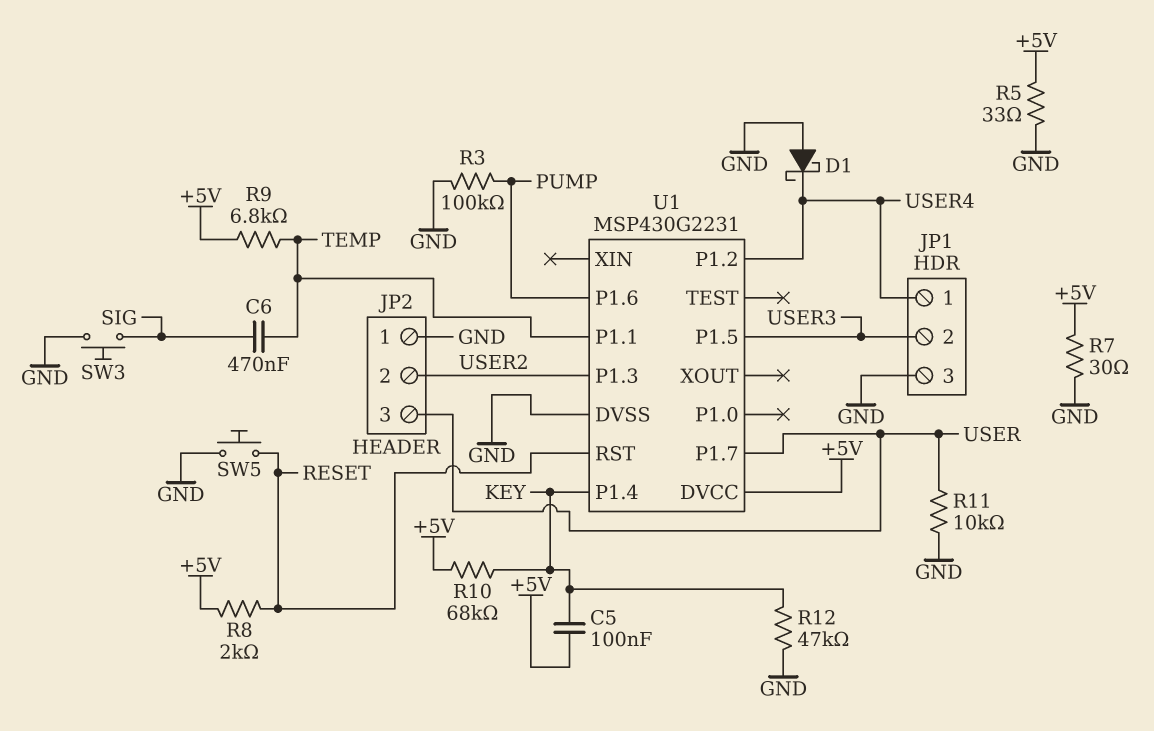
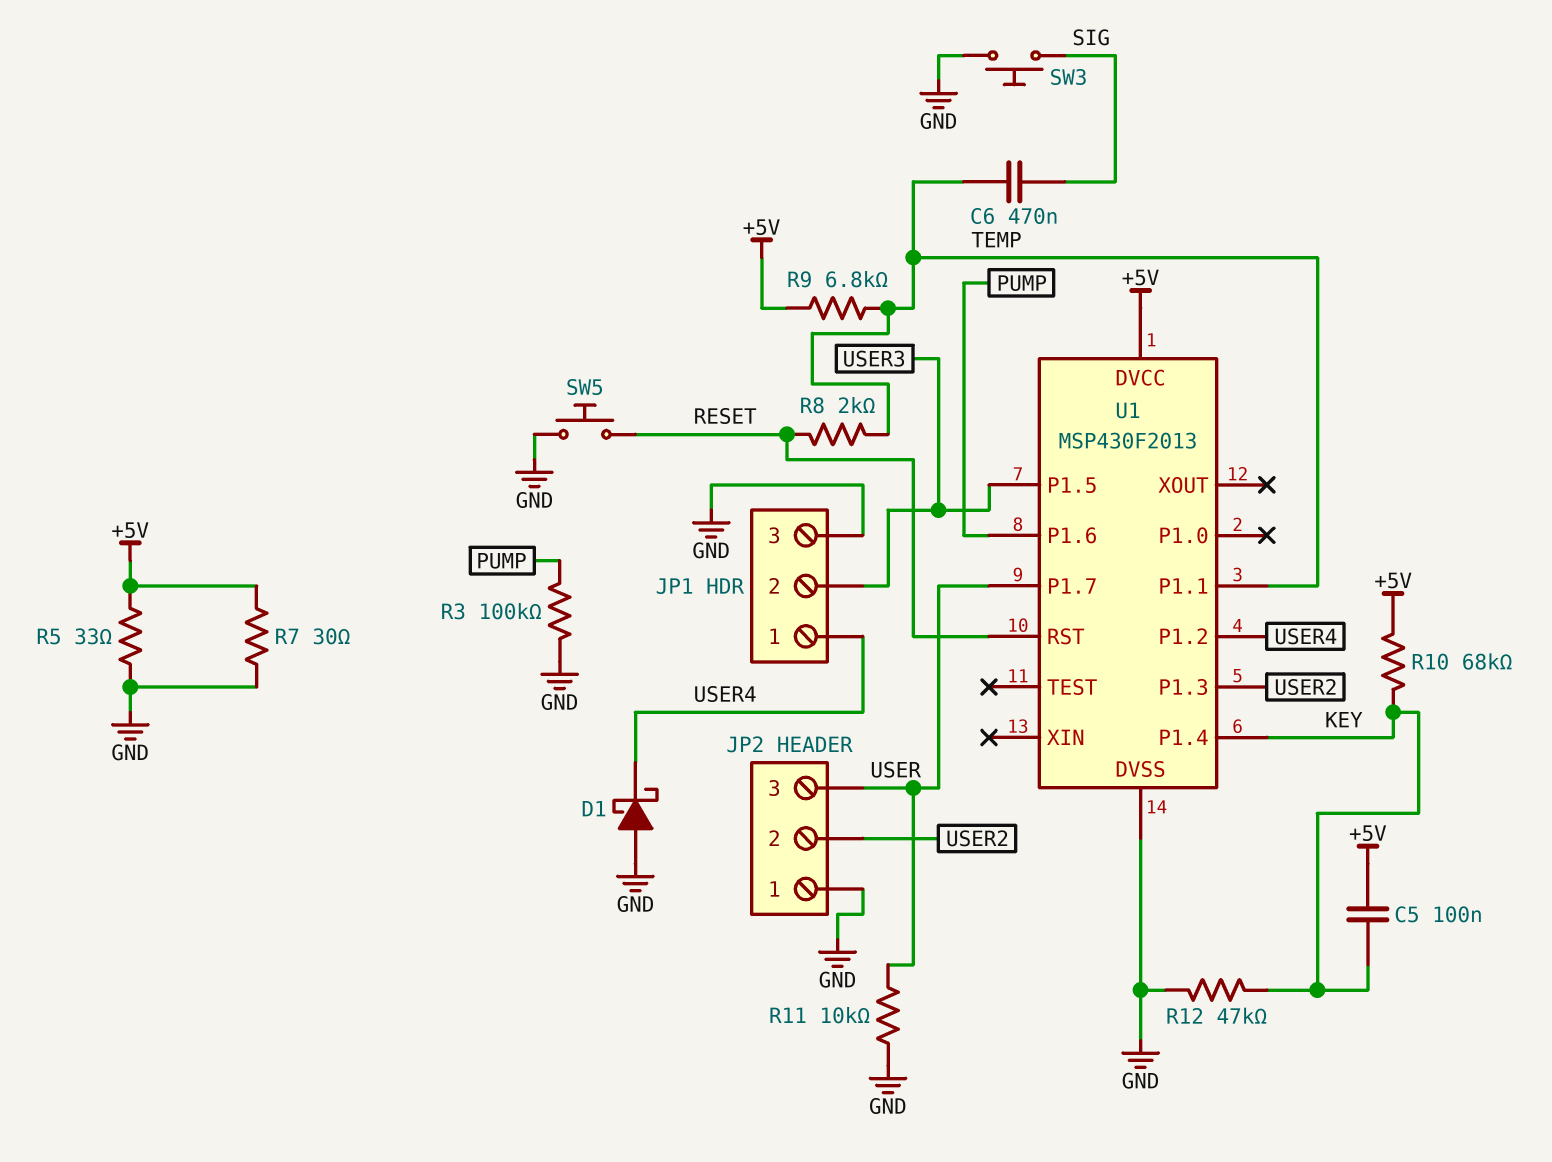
R8: 2k (+5V, RESET) -> 2k (RESET, TEMP)
U1: MSP430G2231 -> MSP430F2013

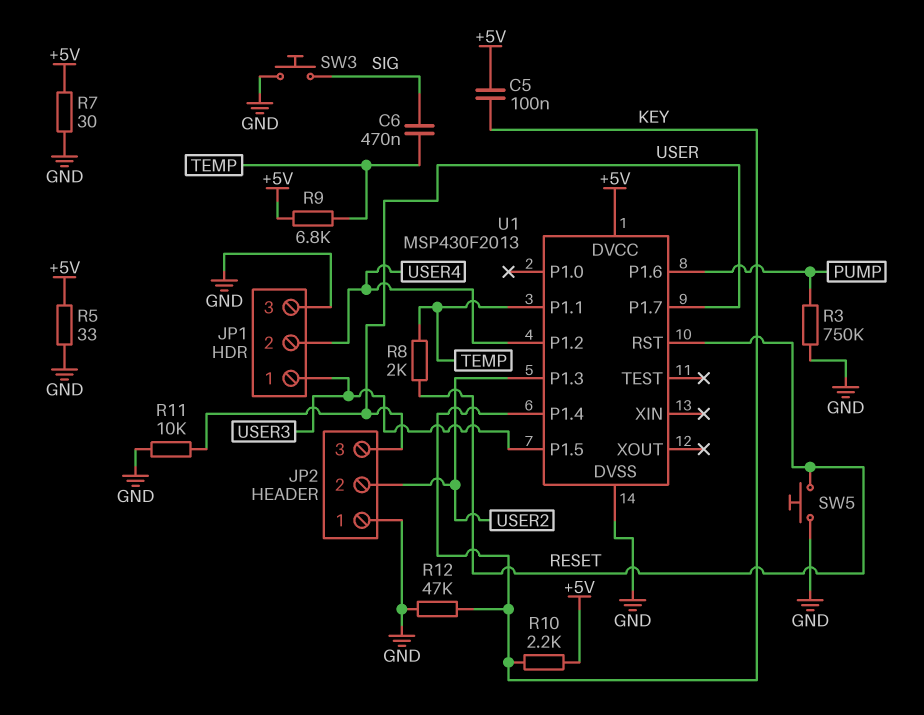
D1: schottky (A GND, K USER4) -> none
JP1 pin 1: USER4 -> USER3
JP1 pin 2: USER3 -> USER4
R3: 100k (GND, PUMP) -> 750k (GND, PUMP)
R10: 68k (+5V, KEY) -> 2.2k (+5V, KEY)

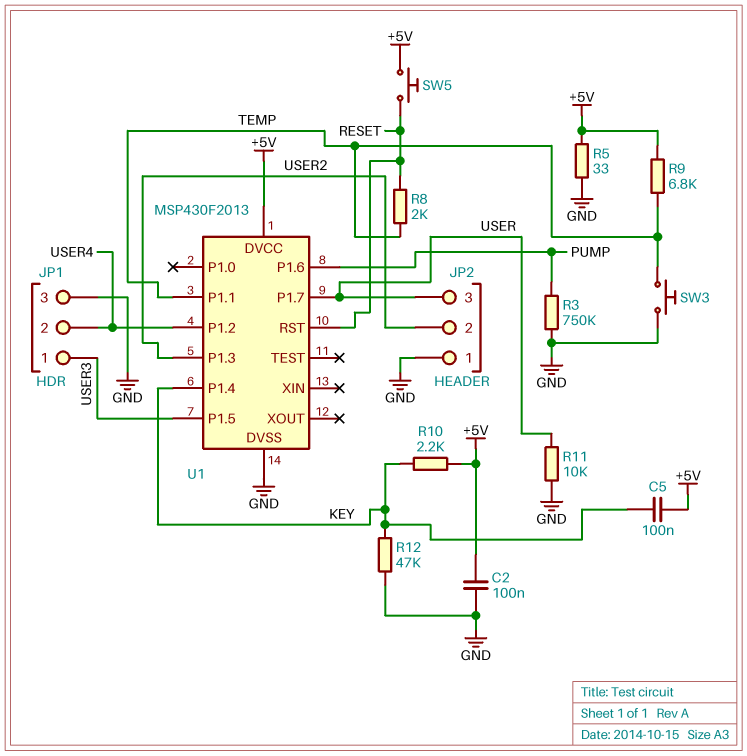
C2: none -> 100nF (+5V, GND)
C6: 470nF (SIG, TEMP) -> none
R7: 30 (+5V, GND) -> none
SW3: button (GND, SIG) -> button (GND, TEMP)
SW5: button (GND, RESET) -> button (+5V, RESET)

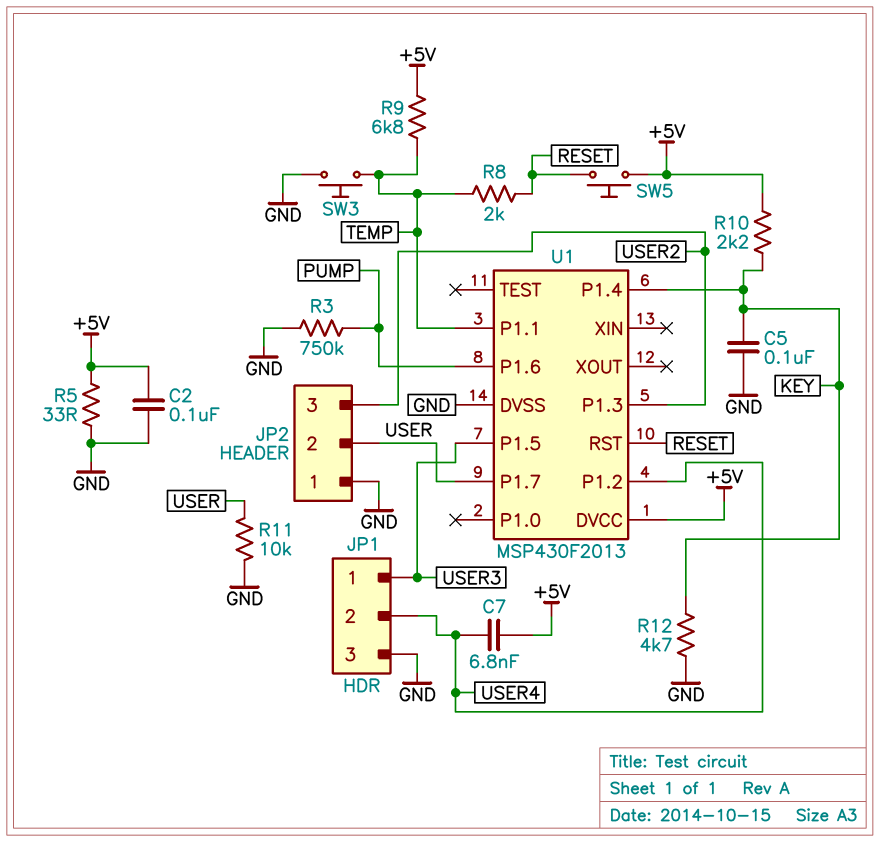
C5: 100nF (+5V, KEY) -> 100nF (GND, KEY)
C7: none -> 6.8nF (+5V, USER4)
JP2 pin 2: USER2 -> USER
JP2 pin 3: USER -> USER2
R12: 47k (GND, KEY) -> 4.7k (GND, KEY)

